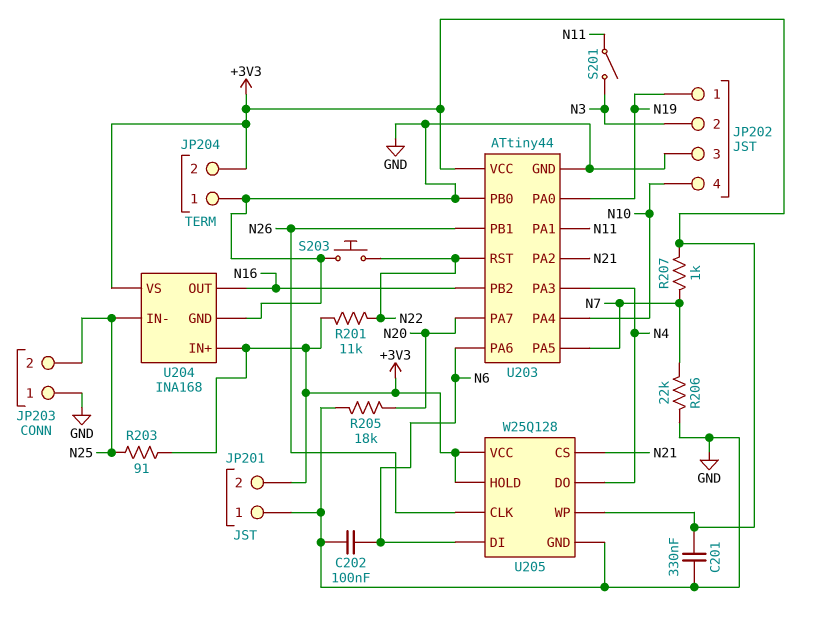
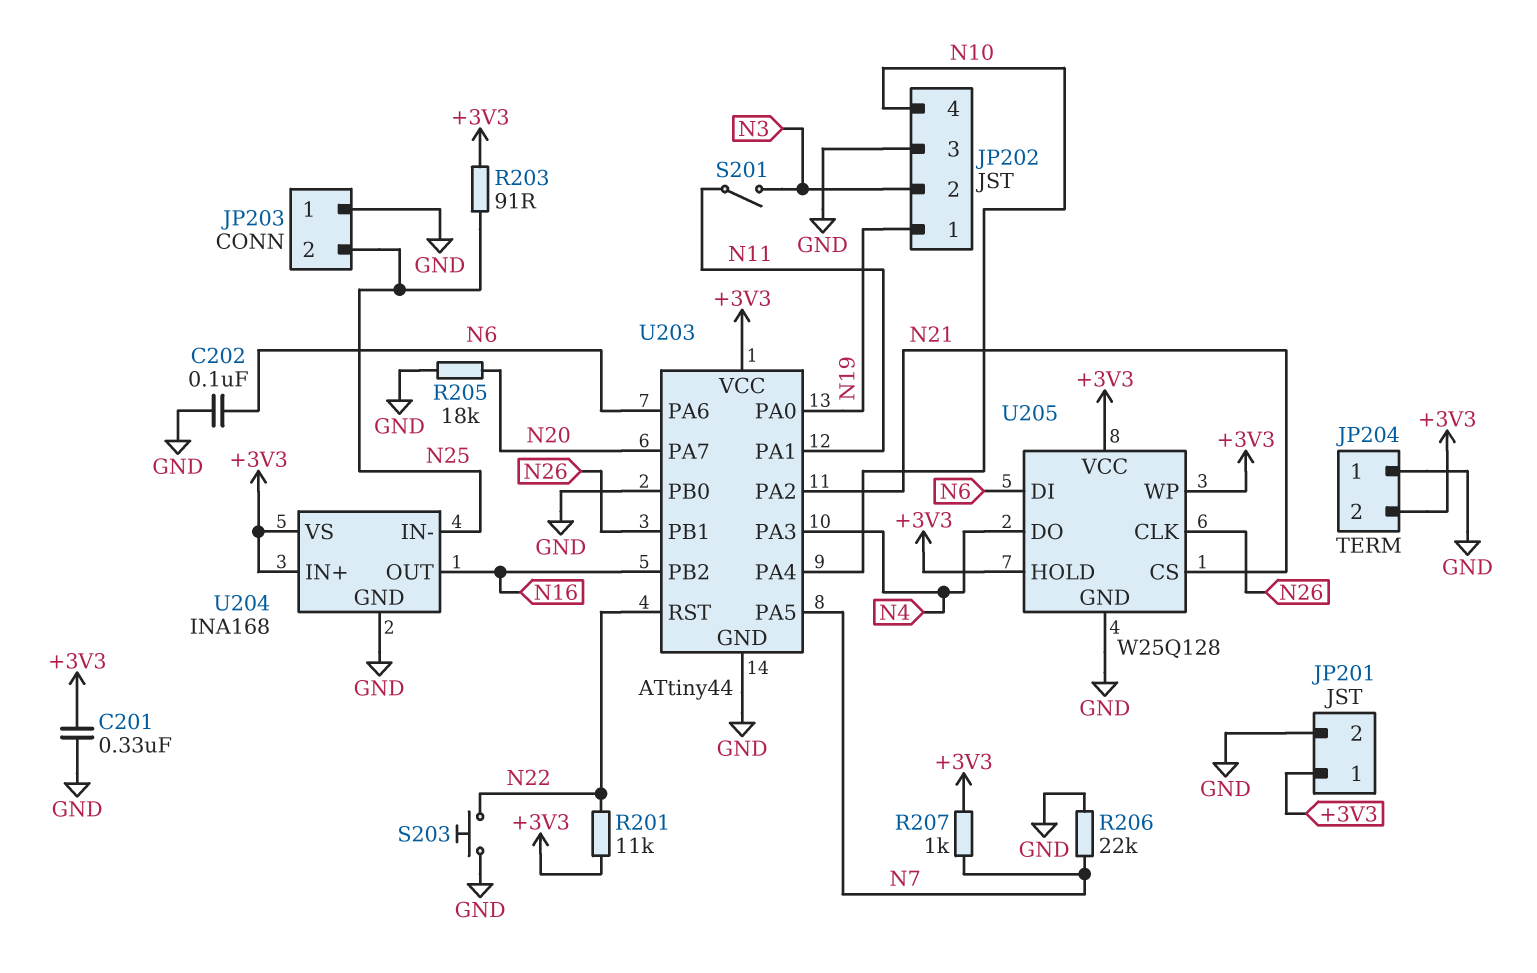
JP201 pin 1: GND -> +3V3
JP201 pin 2: +3V3 -> GND

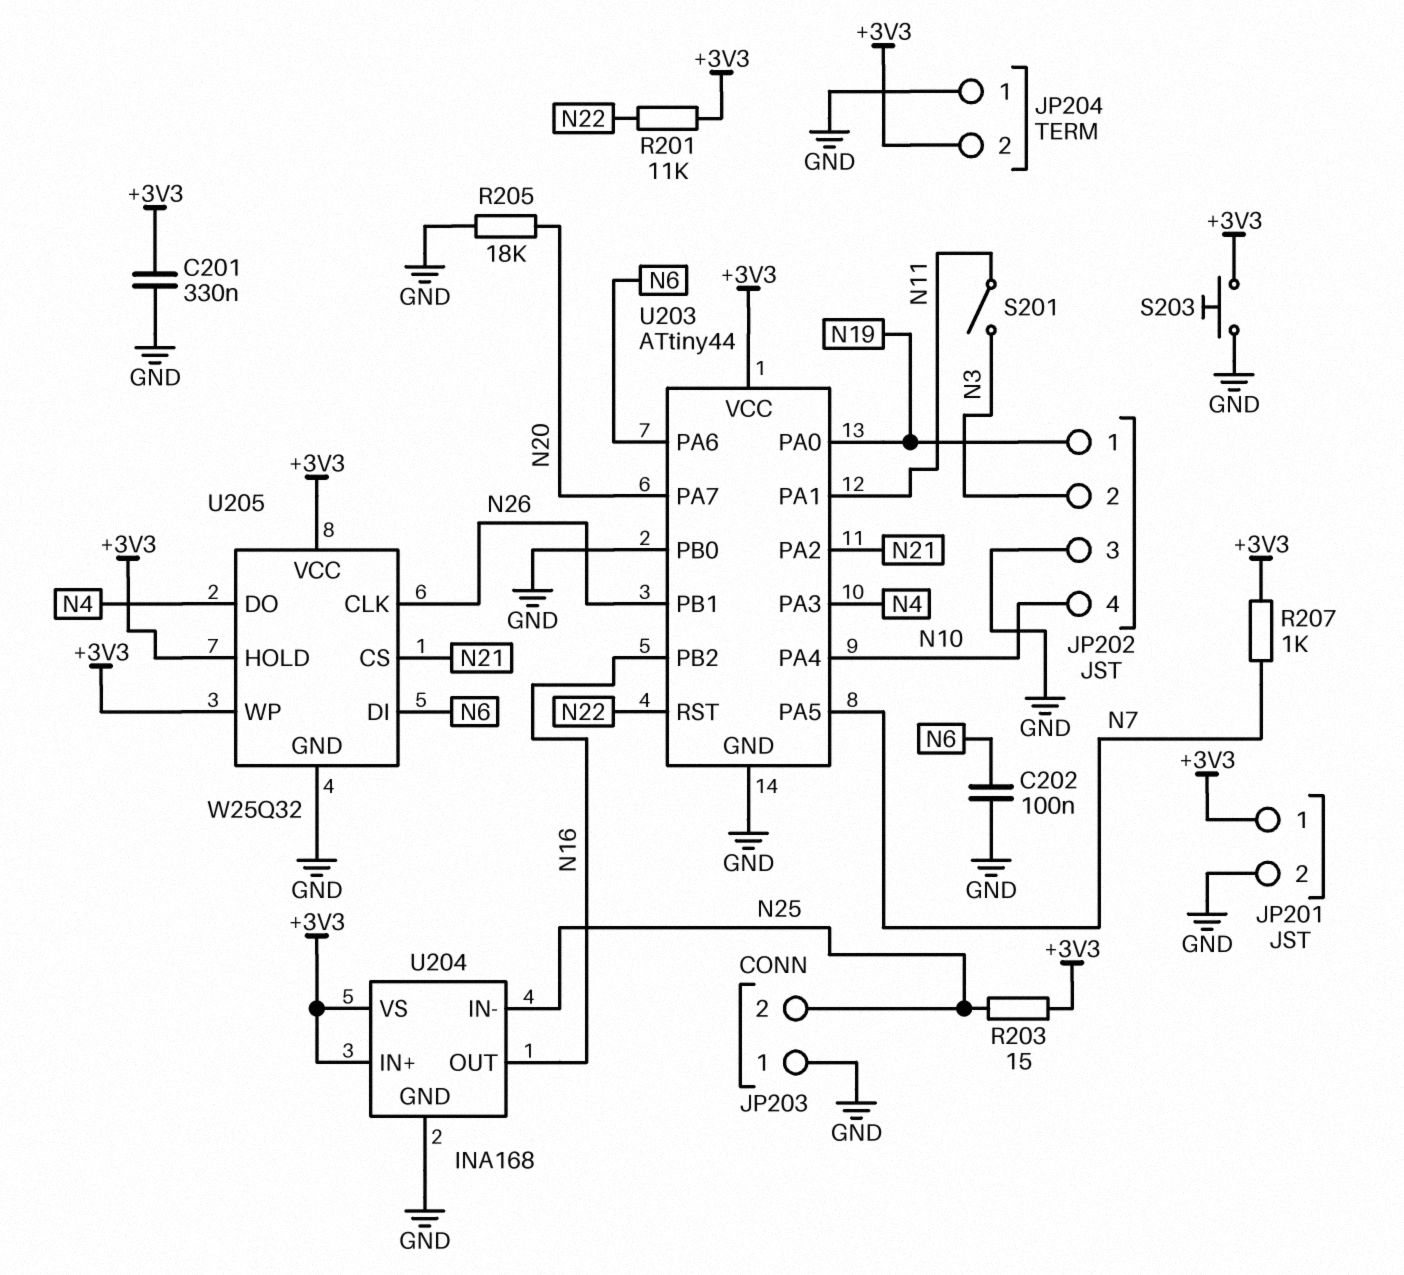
R203: 91 (+3V3, N25) -> 15 (+3V3, N25)
R206: 22k (GND, N7) -> none
S203: button (GND, N22) -> button (+3V3, GND)
U205: W25Q128 -> W25Q32

